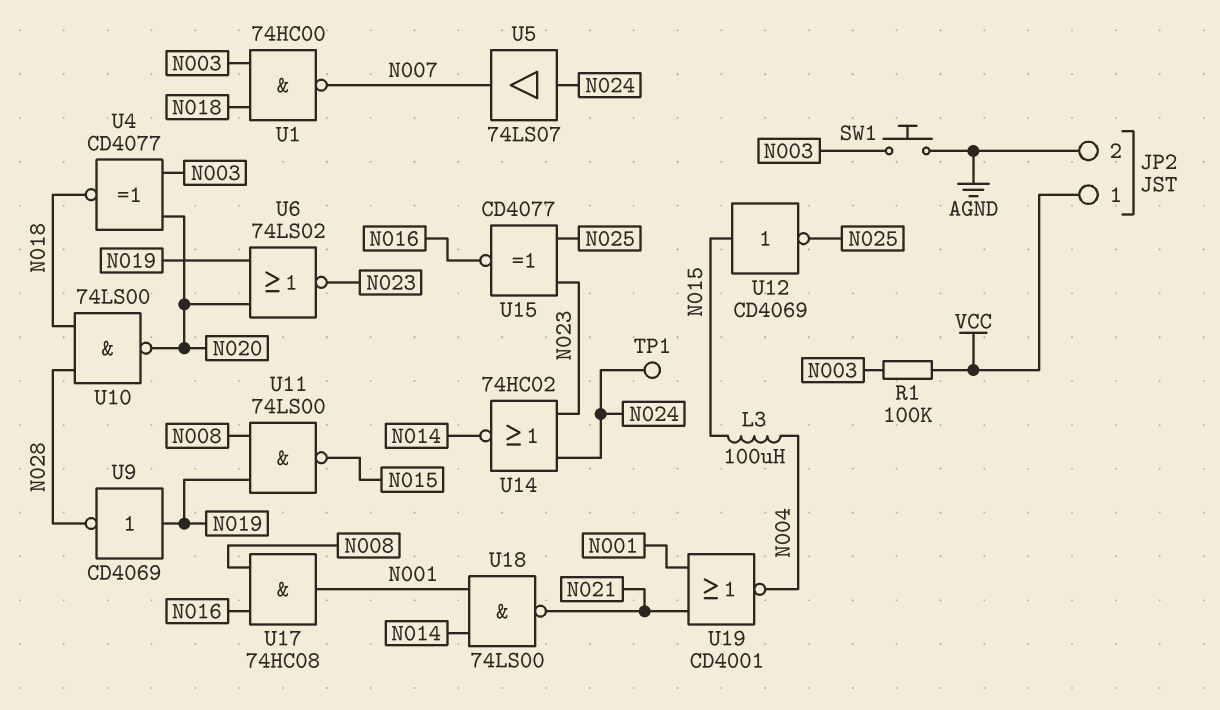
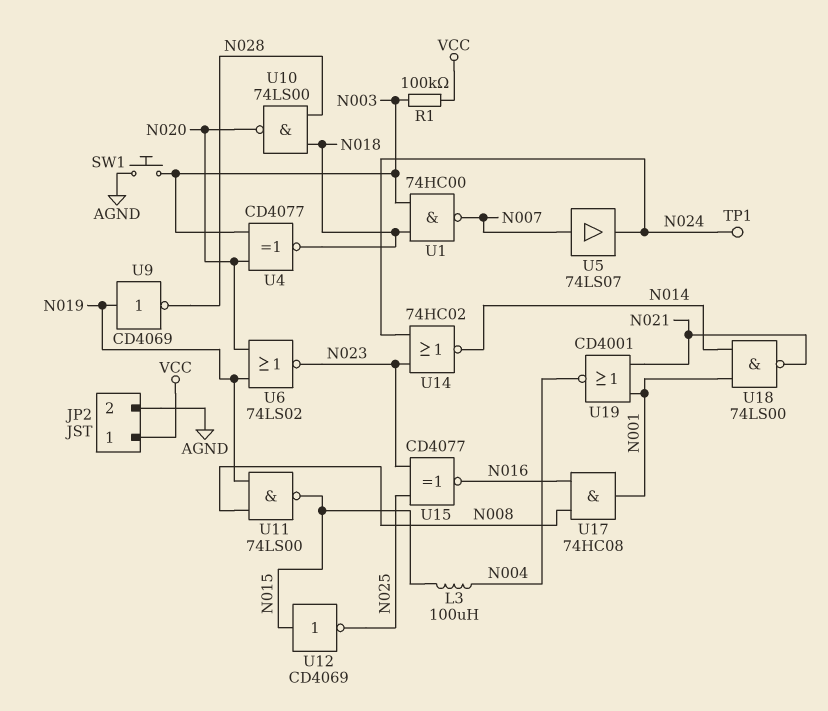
U5: buffer 74LS07 (in N024, out N007) -> buffer 74LS07 (in N007, out N024)

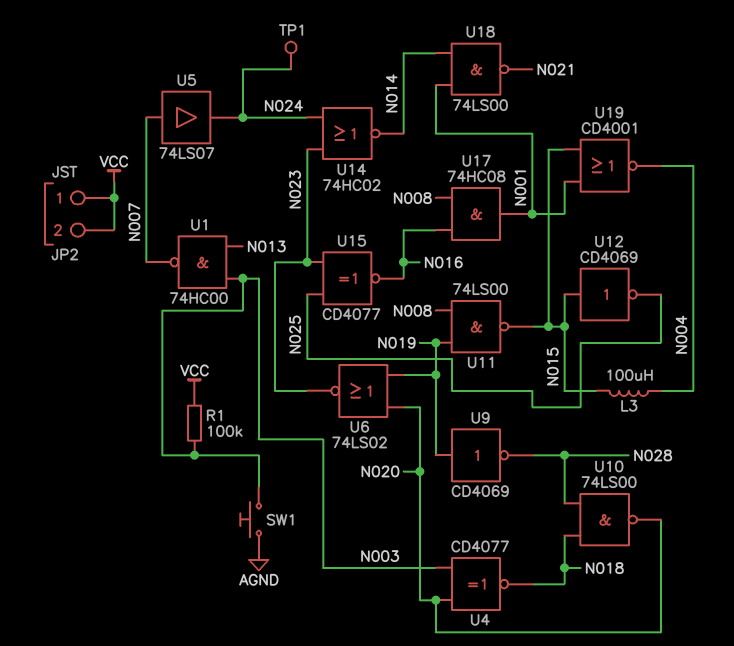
JP2 pin 2: AGND -> VCC
U1: NAND 74HC00 (in N003, in N018, out N007) -> NAND 74HC00 (in N003, in N013, out N007)
U19: NOR CD4001 (in N001, in N021, out N004) -> NOR CD4001 (in N001, in N015, out N004)

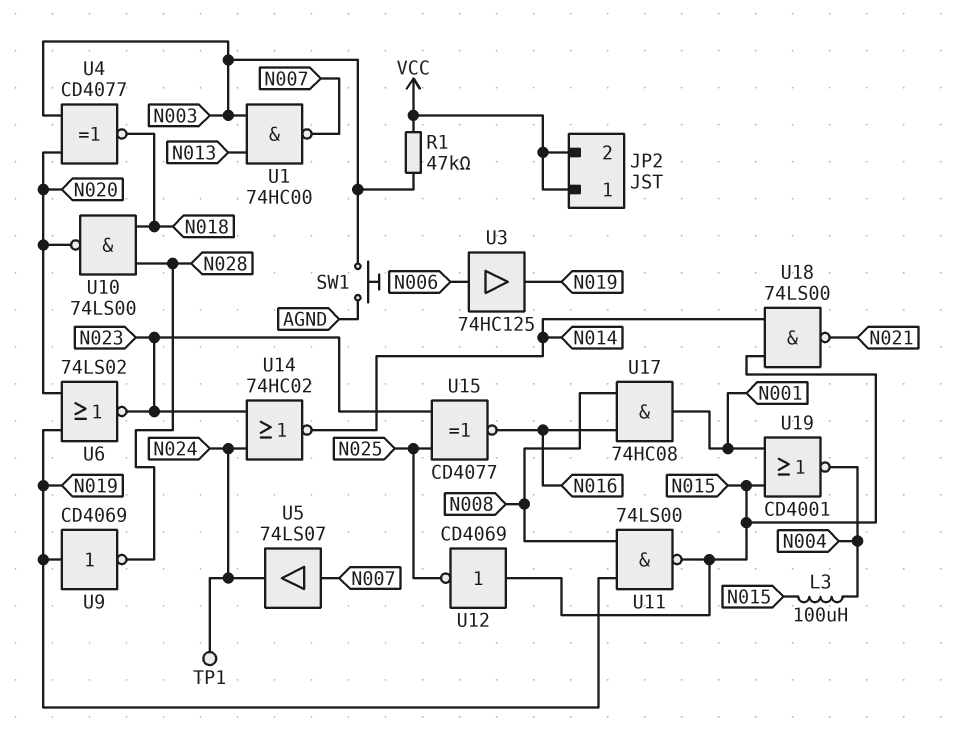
R1: 100k (N003, VCC) -> 47k (N003, VCC)
U3: none -> buffer 74HC125 (in N006, out N019)
U18: NAND 74LS00 (in N001, in N014, out N021) -> NAND 74LS00 (in N014, in N015, out N021)

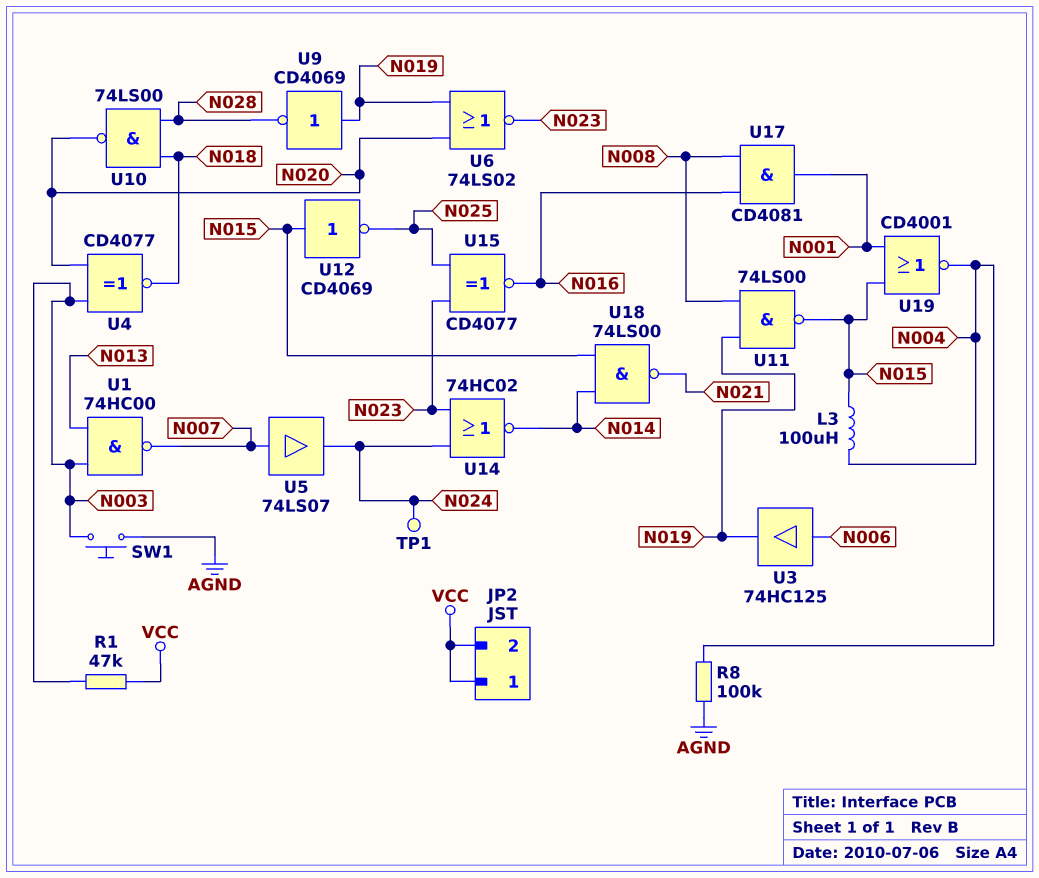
R8: none -> 100k (AGND, N004)
U17: AND 74HC08 (in N008, in N016, out N001) -> AND CD4081 (in N008, in N016, out N001)

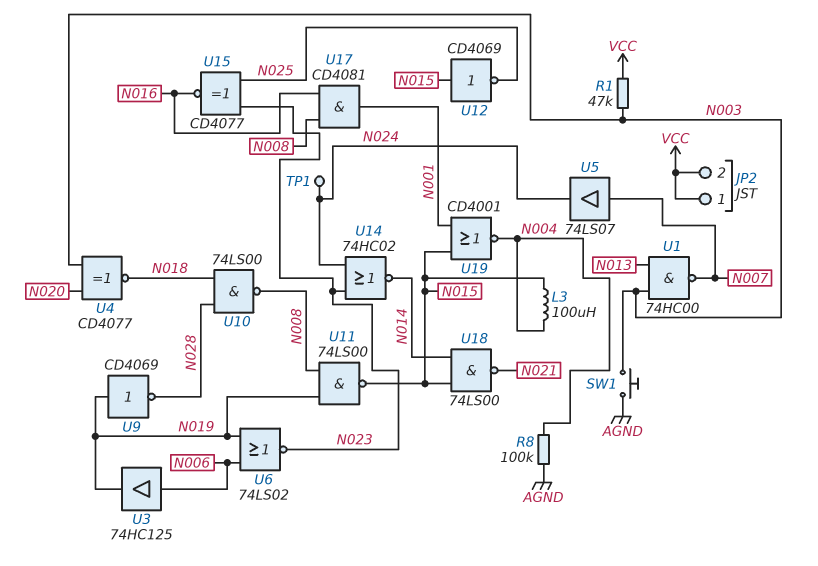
U6: NOR 74LS02 (in N019, in N020, out N023) -> NOR 74LS02 (in N006, in N019, out N023)
U10: NAND 74LS00 (in N018, in N028, out N020) -> NAND 74LS00 (in N018, in N028, out N008)

